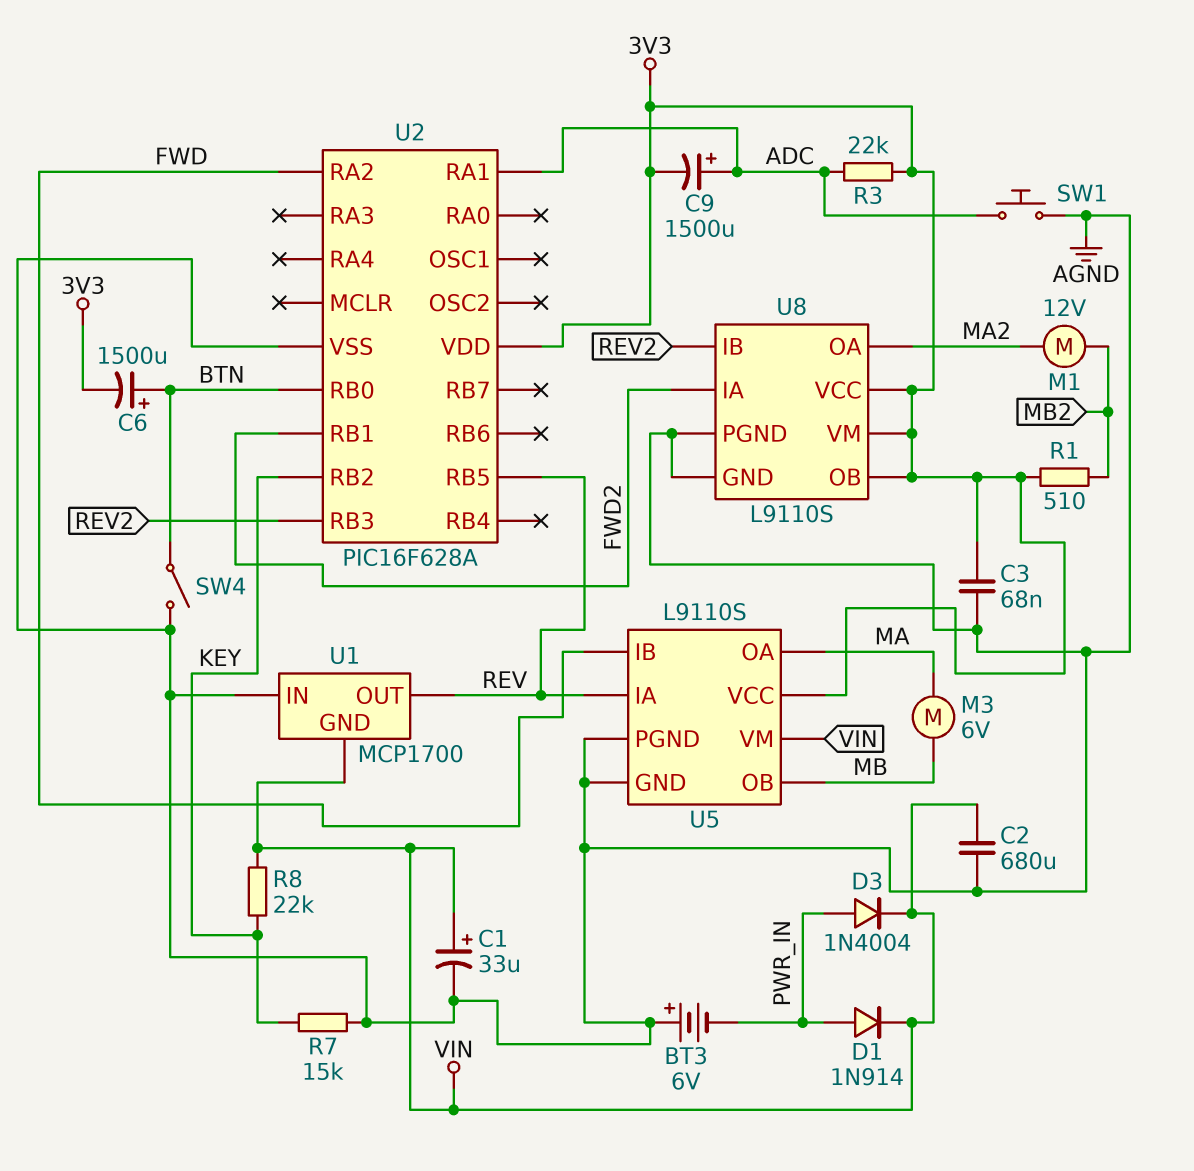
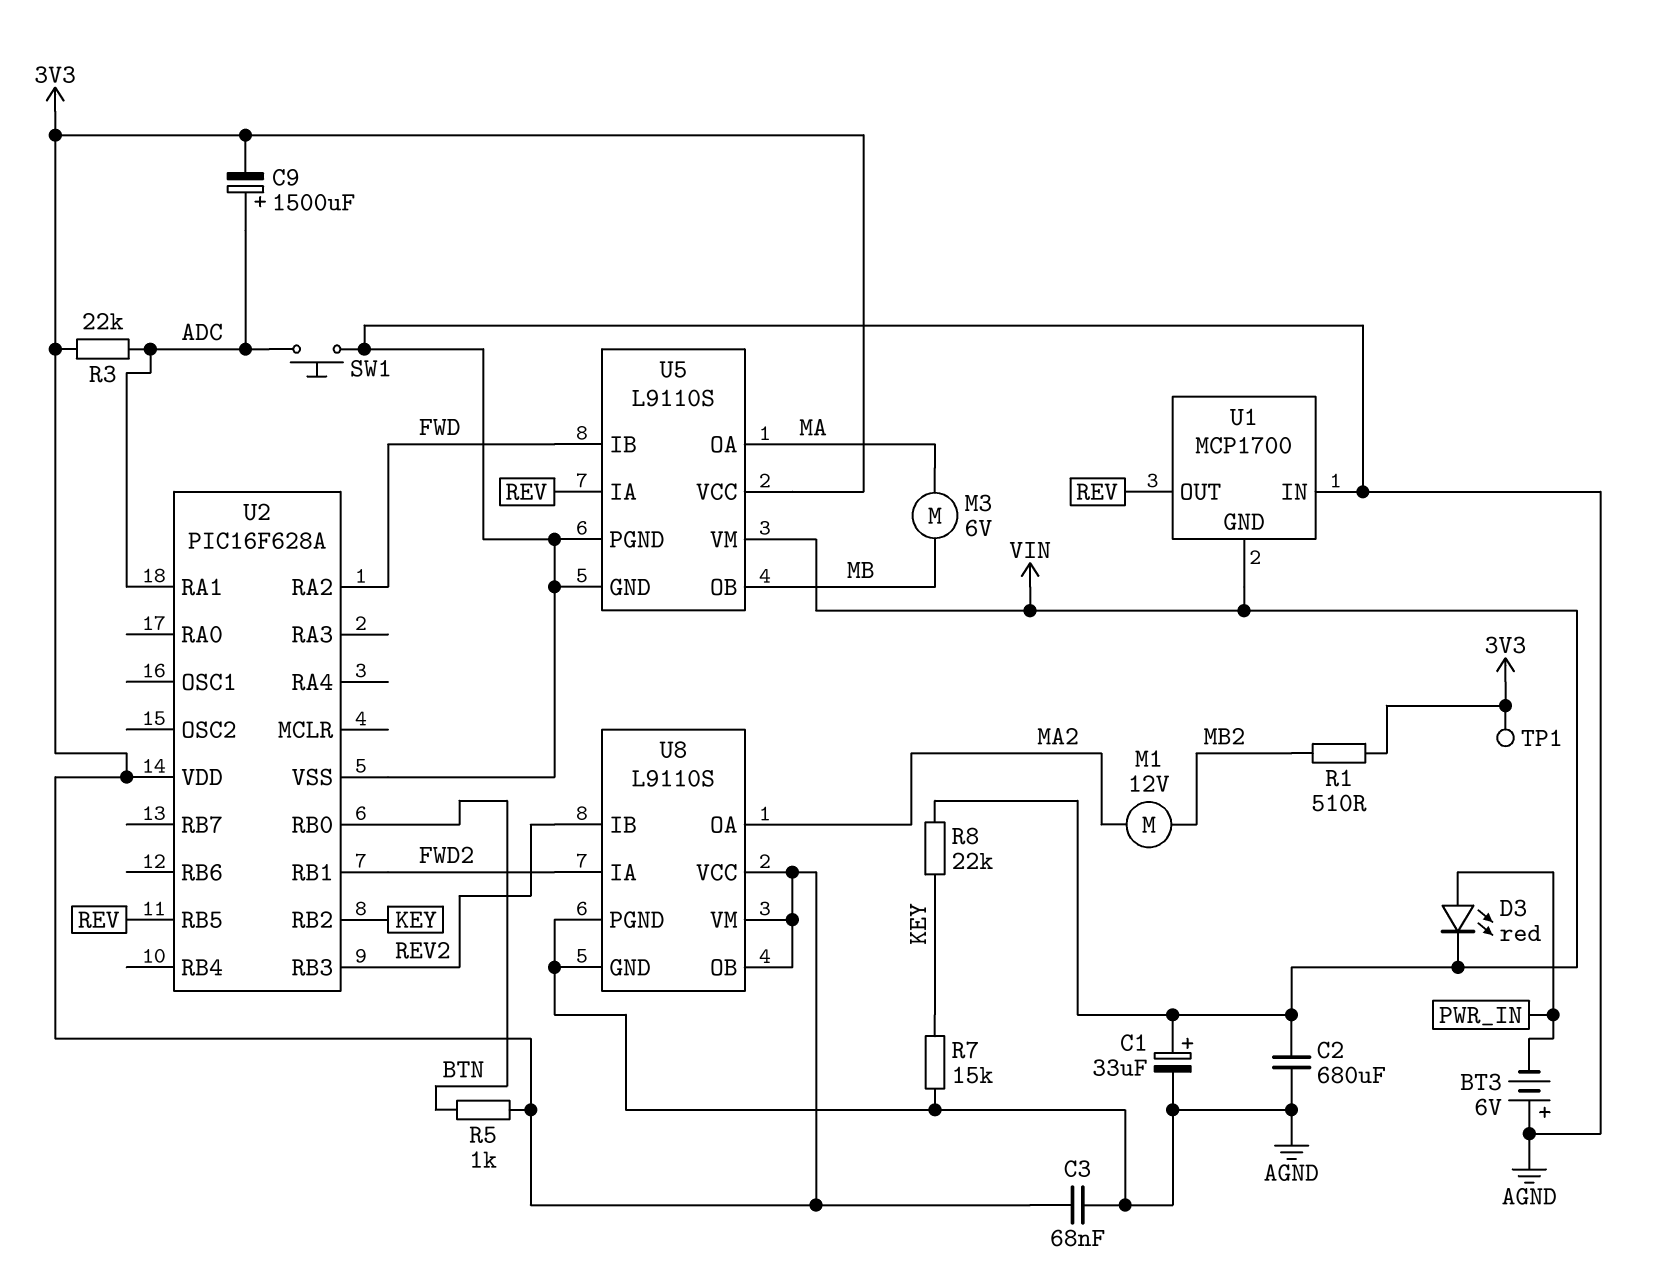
C6: 1500uF (plus BTN, minus 3V3) -> none
D1: diode 1N914 (A PWR_IN, K VIN) -> none
D3: diode 1N4004 (A PWR_IN, K VIN) -> LED red (A PWR_IN, K VIN)
R5: none -> 1k (3V3, BTN)
SW4: switch (AGND, BTN) -> none
TP1: none -> test point (3V3)

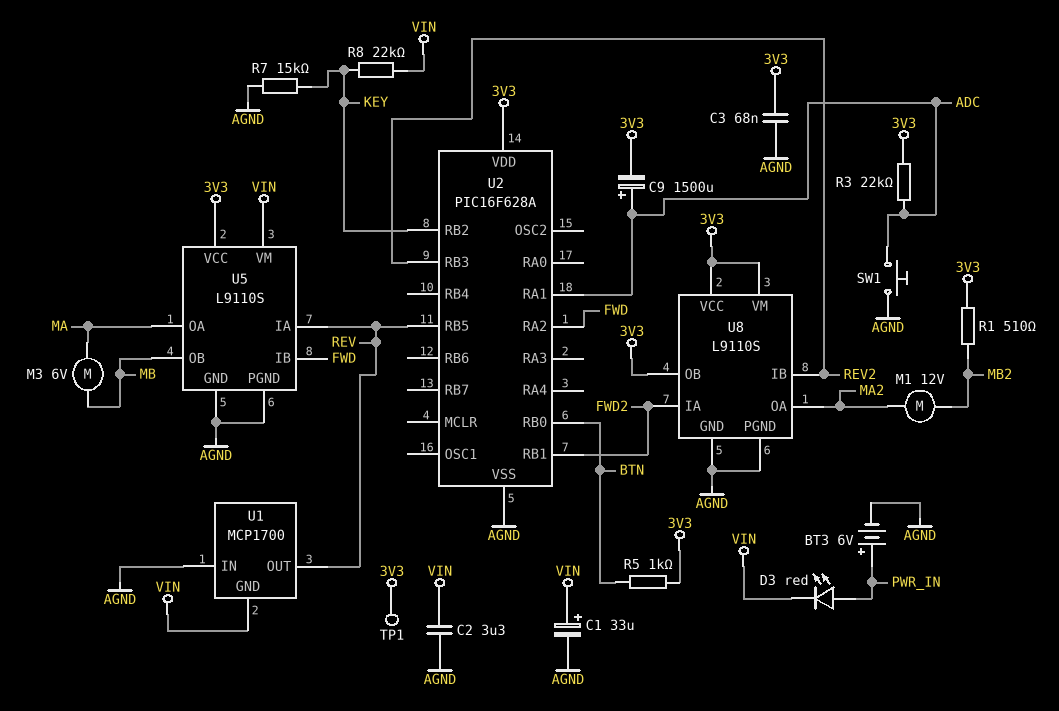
BT3: 6V (plus AGND, minus PWR_IN) -> 6V (plus PWR_IN, minus AGND)
C2: 680uF (AGND, VIN) -> 3.3uF (AGND, VIN)

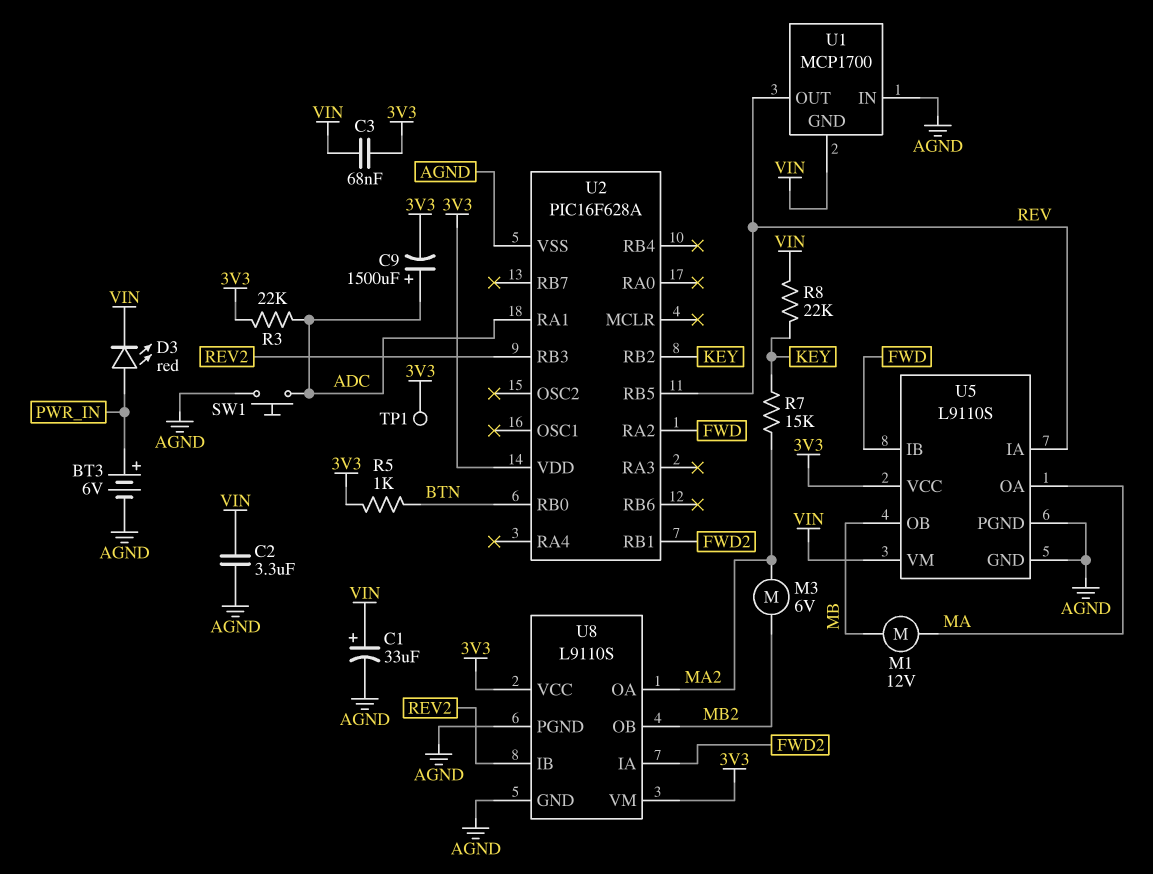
C3: 68nF (3V3, AGND) -> 68nF (3V3, VIN)
M1: motor 12V (MA2, MB2) -> motor 12V (MA, MB)
M3: motor 6V (MA, MB) -> motor 6V (MA2, MB2)
R1: 510 (3V3, MB2) -> none
R7: 15k (AGND, KEY) -> 15k (KEY, MA2)
U8 pin OB: 3V3 -> MB2

